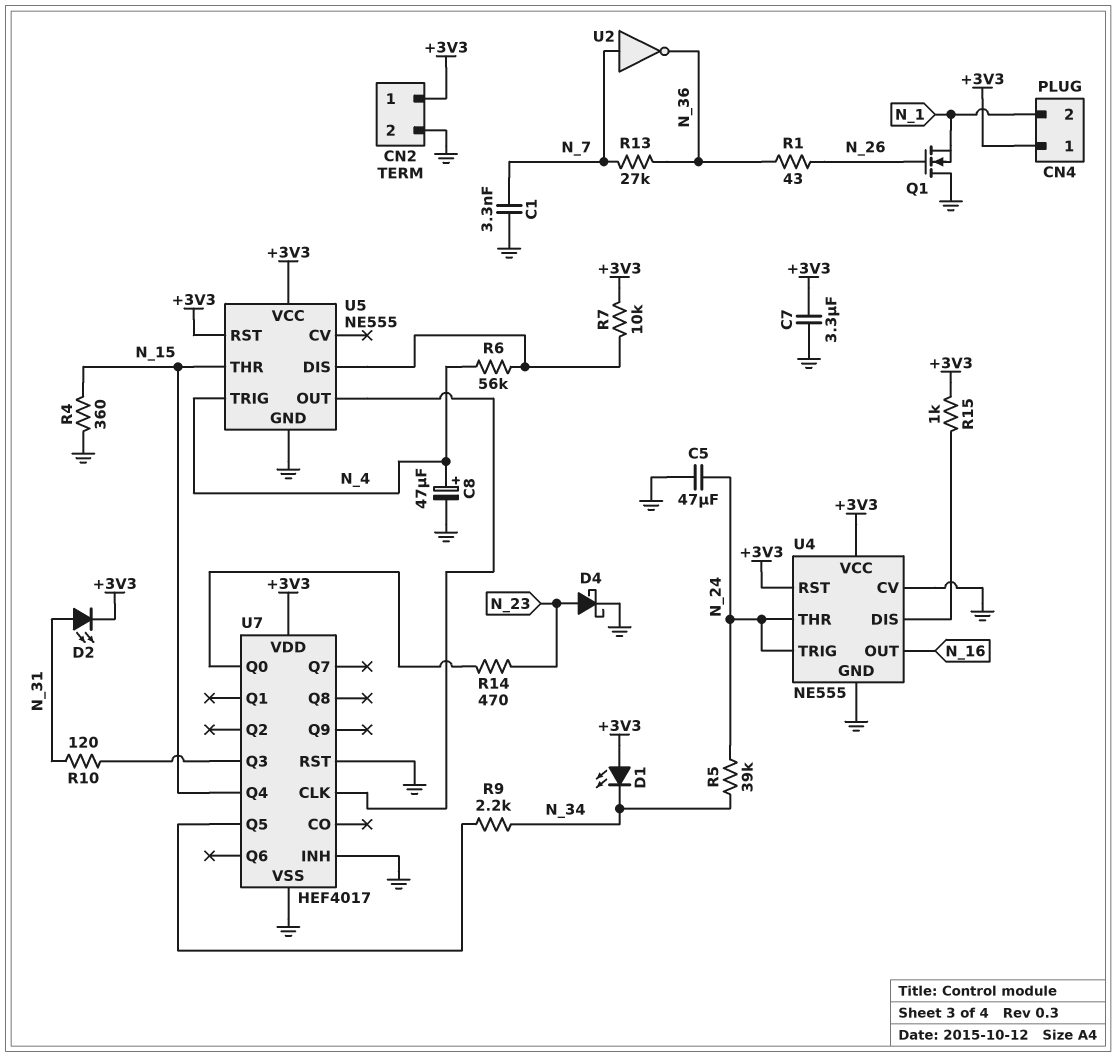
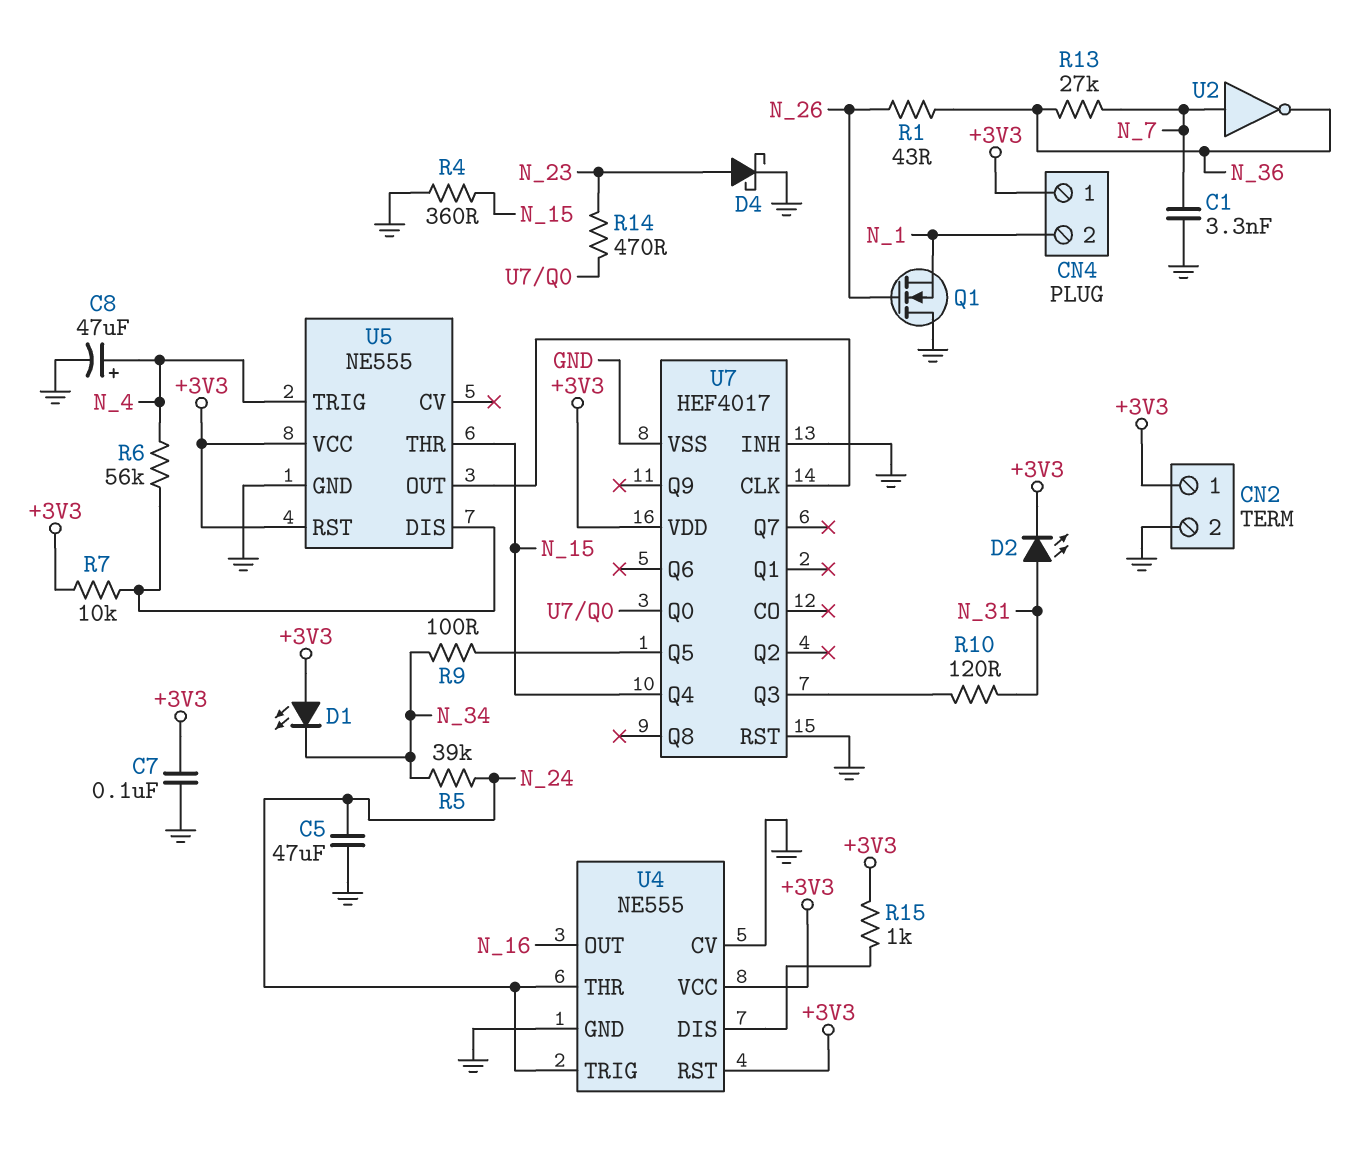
C7: 3.3uF (+3V3, GND) -> 100nF (+3V3, GND)
R9: 2.2k (N_34, U7/Q5) -> 100 (N_34, U7/Q5)

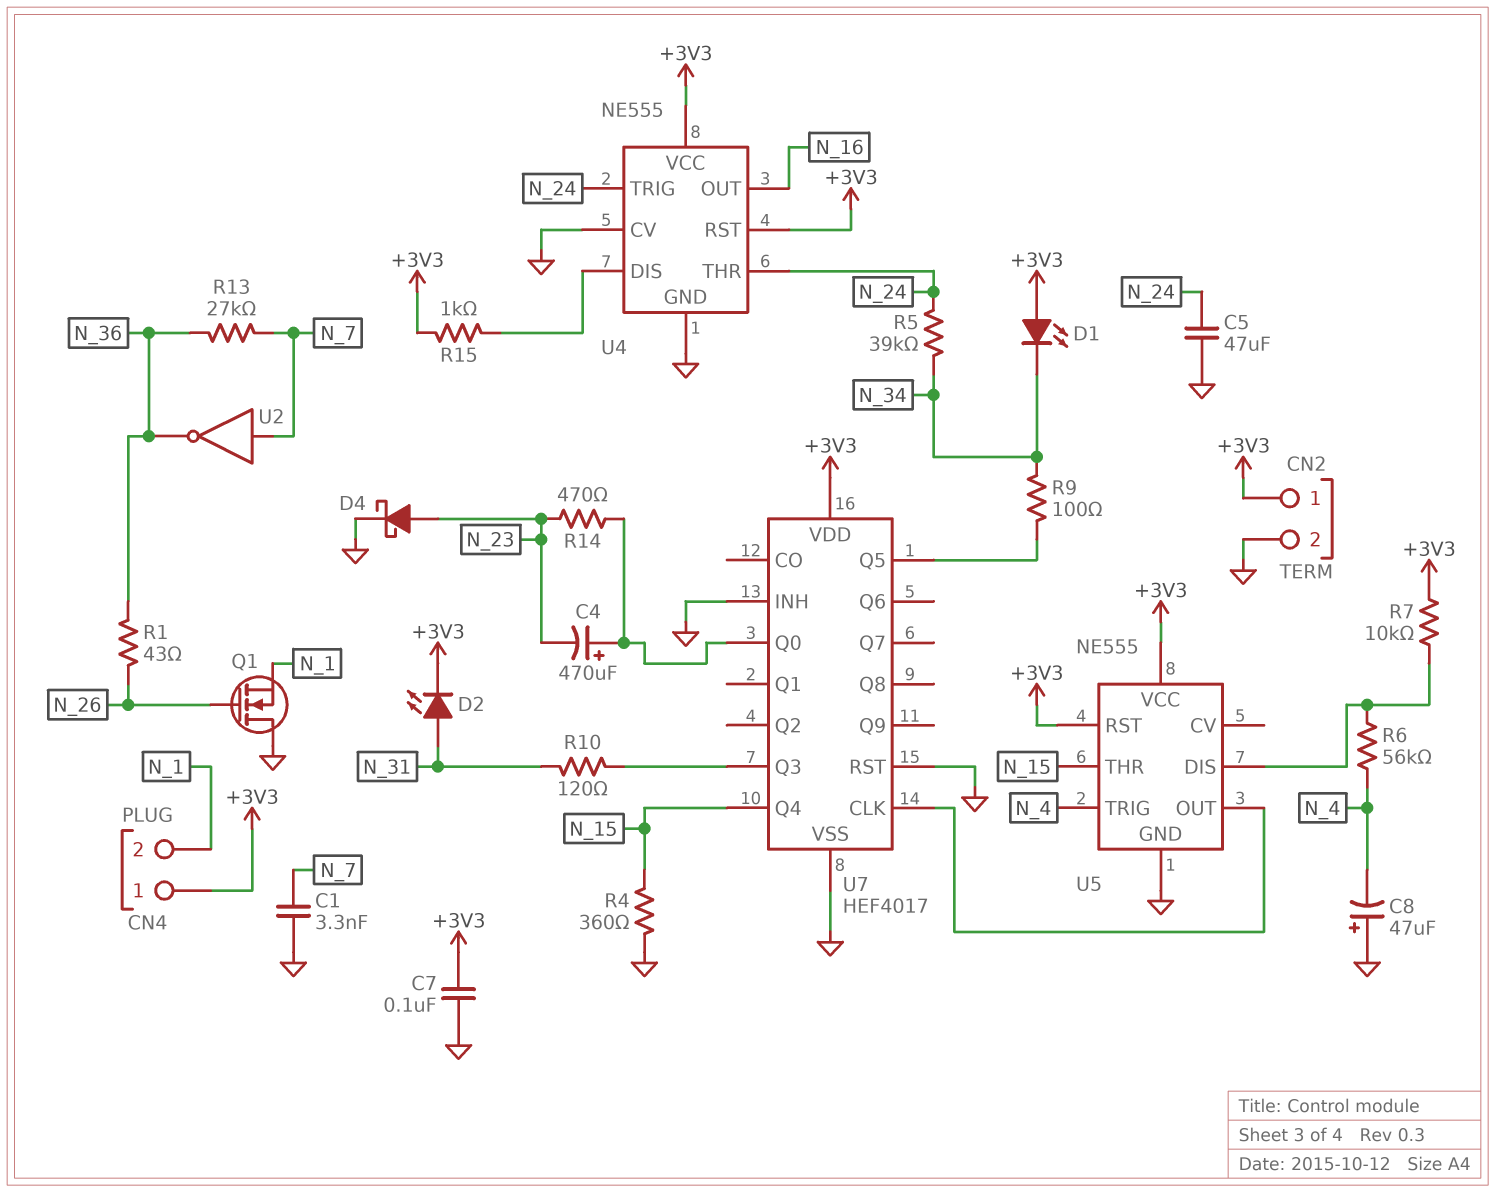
C4: none -> 470uF (plus U7/Q0, minus N_23)
C8: 47uF (plus N_4, minus GND) -> 47uF (plus GND, minus N_4)

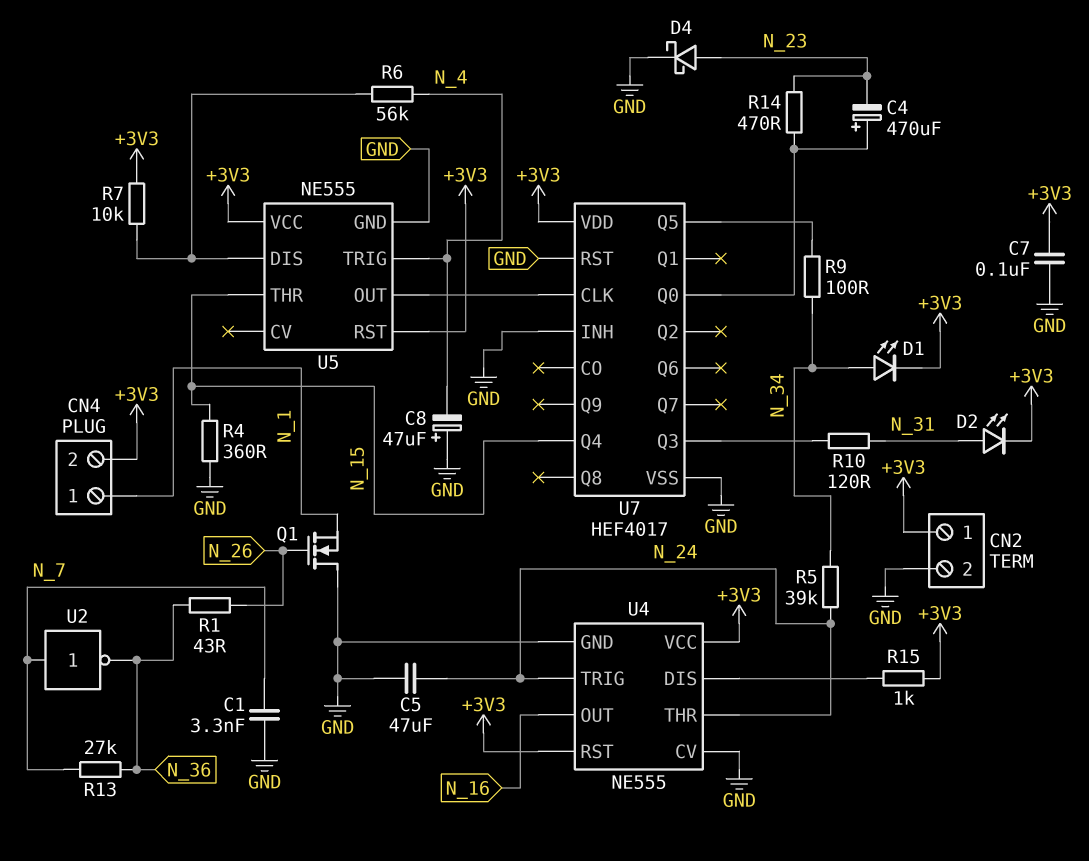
CN4 pin 1: +3V3 -> N_1
CN4 pin 2: N_1 -> +3V3
D1: LED (A +3V3, K N_34) -> LED (A N_34, K +3V3)

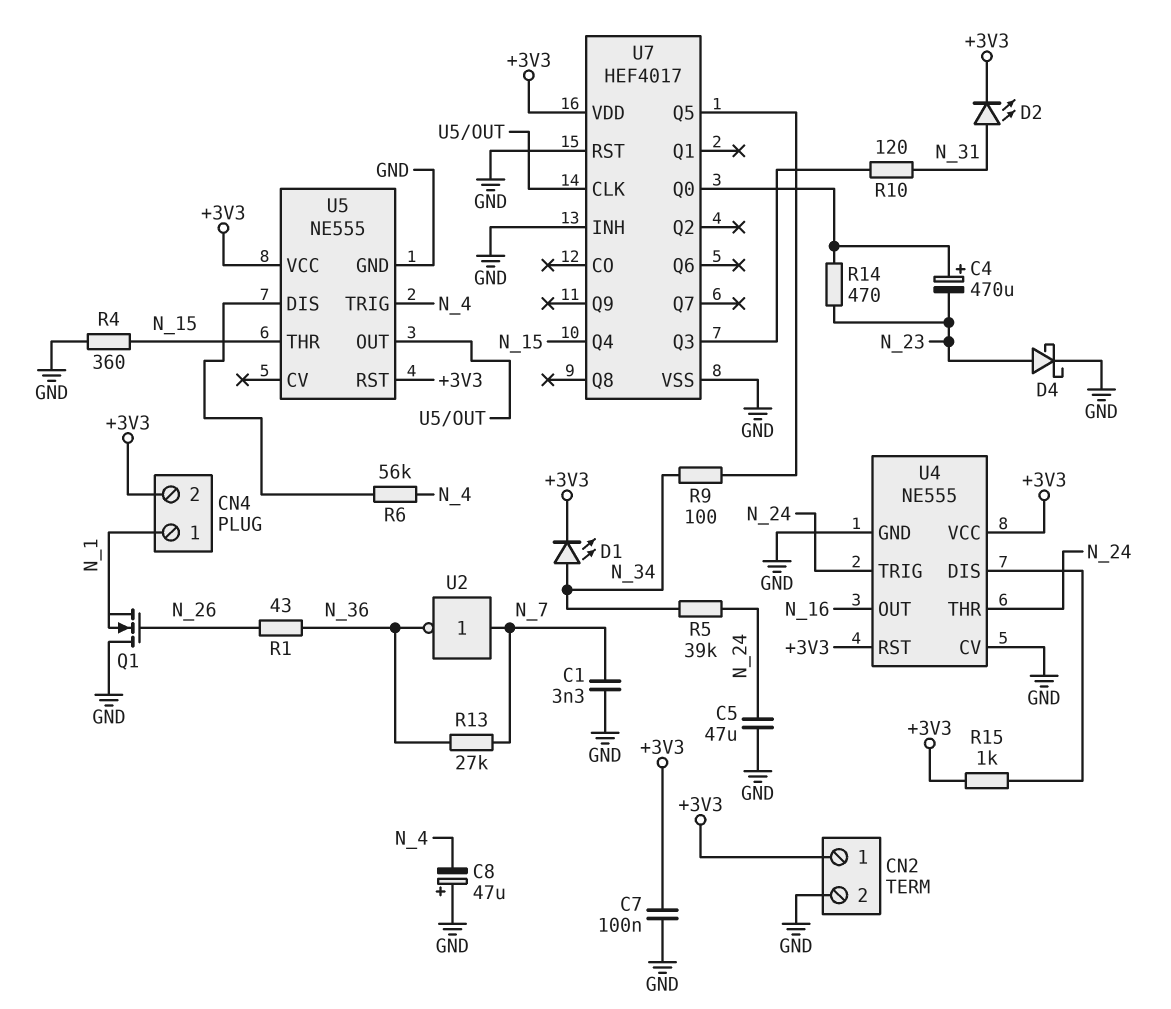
R7: 10k (+3V3, U5/DIS) -> none

